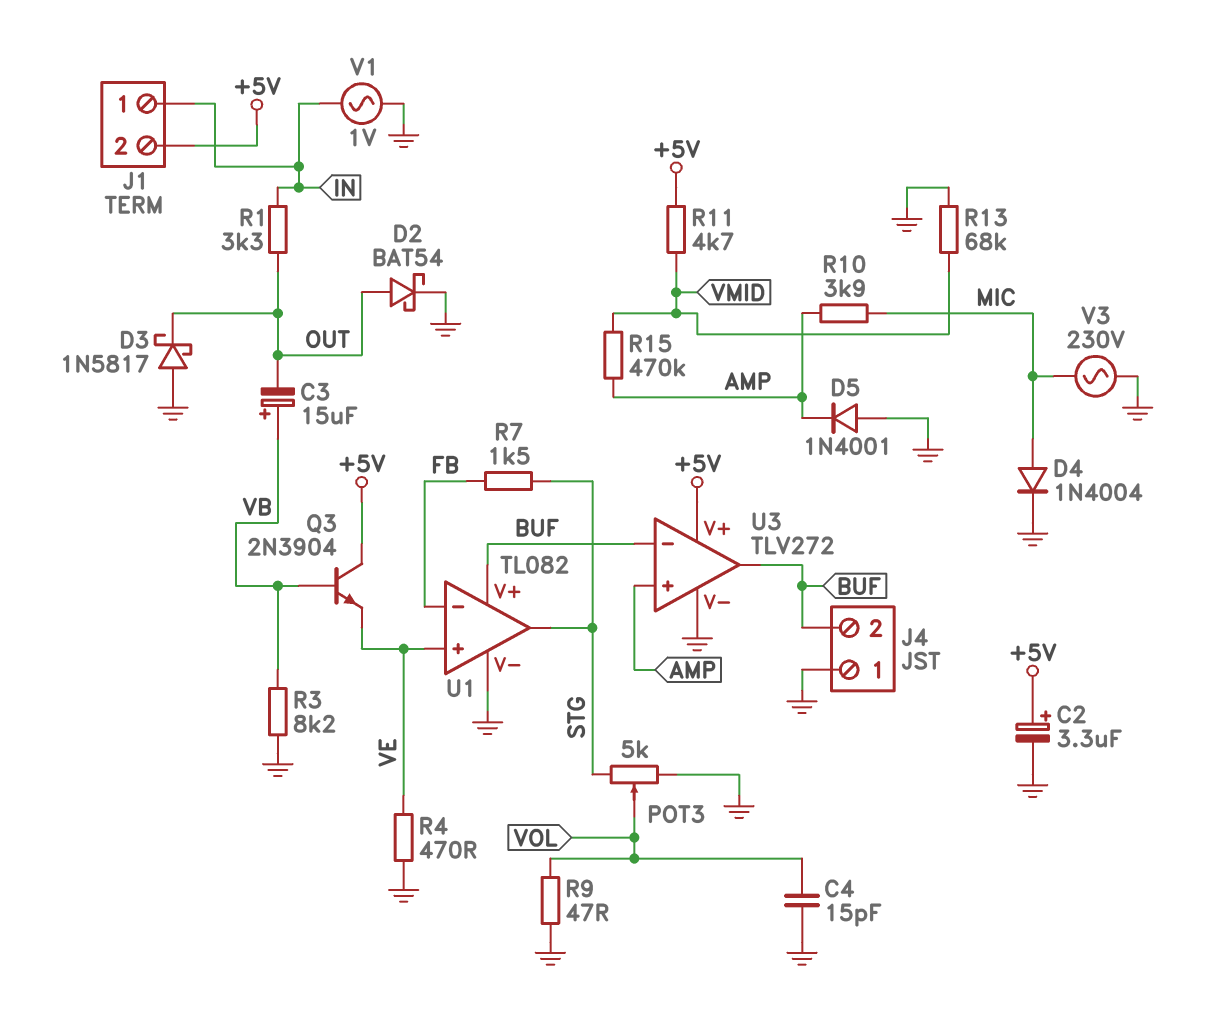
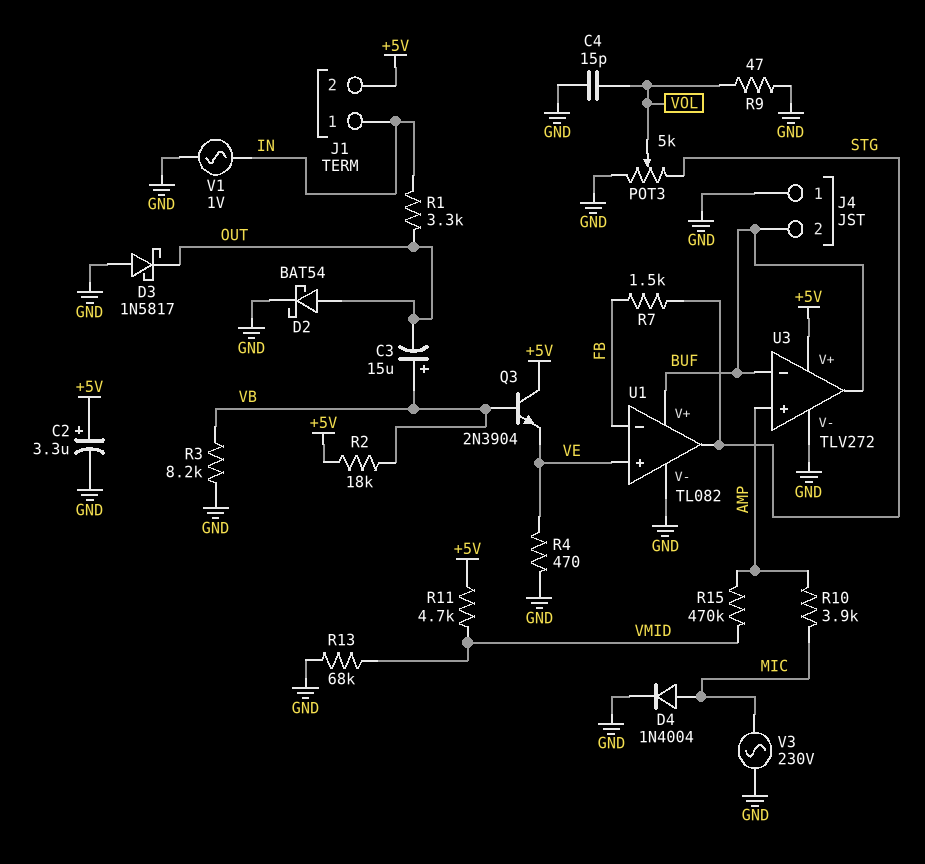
D5: diode 1N4001 (A GND, K AMP) -> none
R2: none -> 18k (+5V, VB)

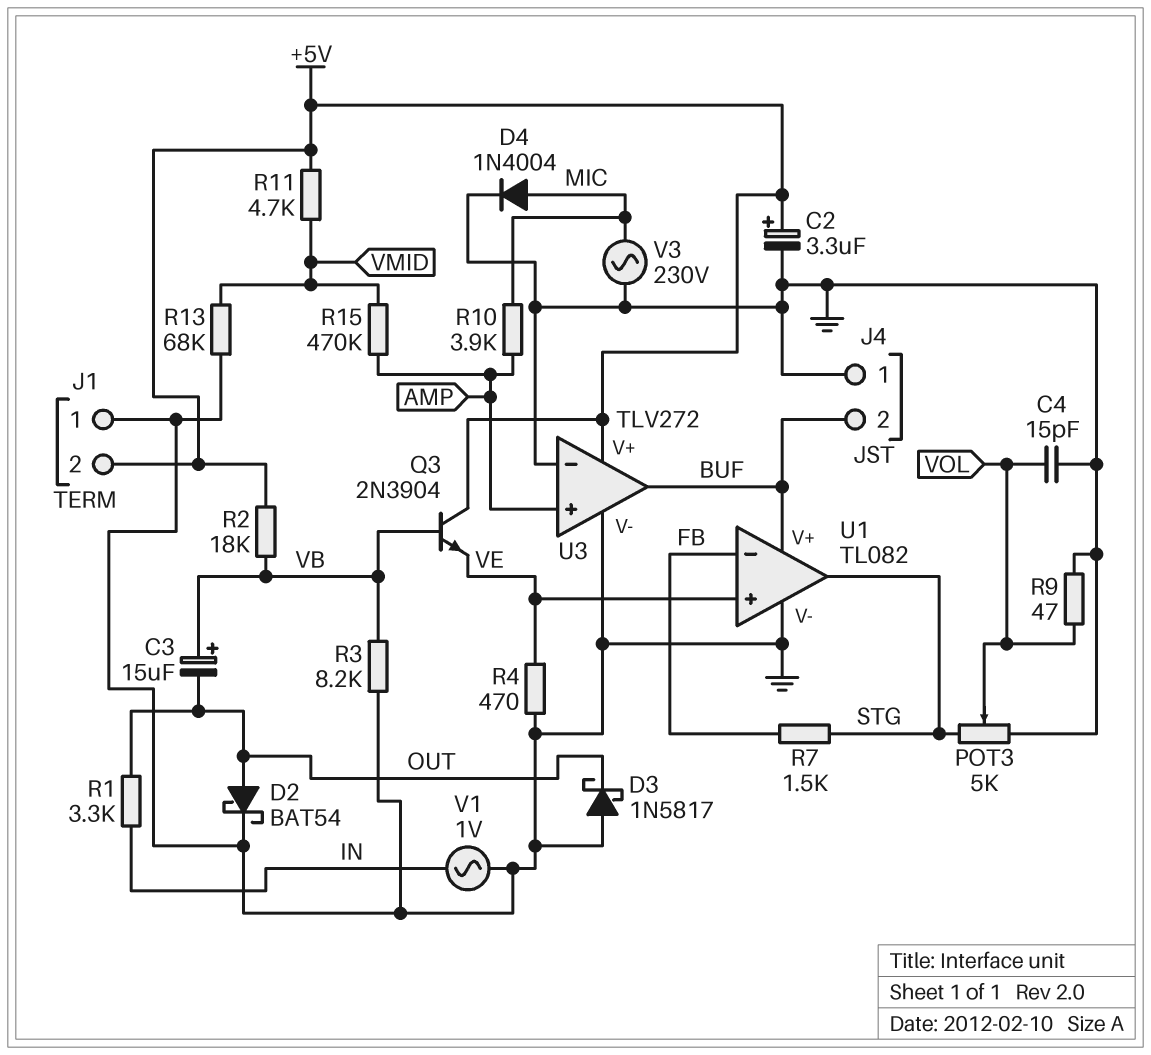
J1 pin 1: IN -> GND
U3 pin in-: BUF -> GND

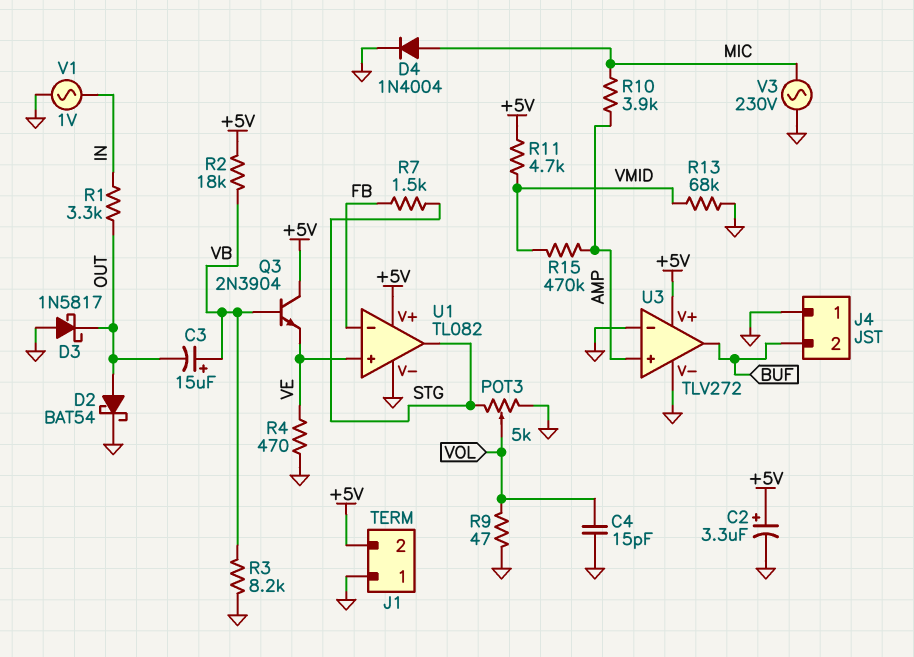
U1 pin V+: BUF -> +5V

